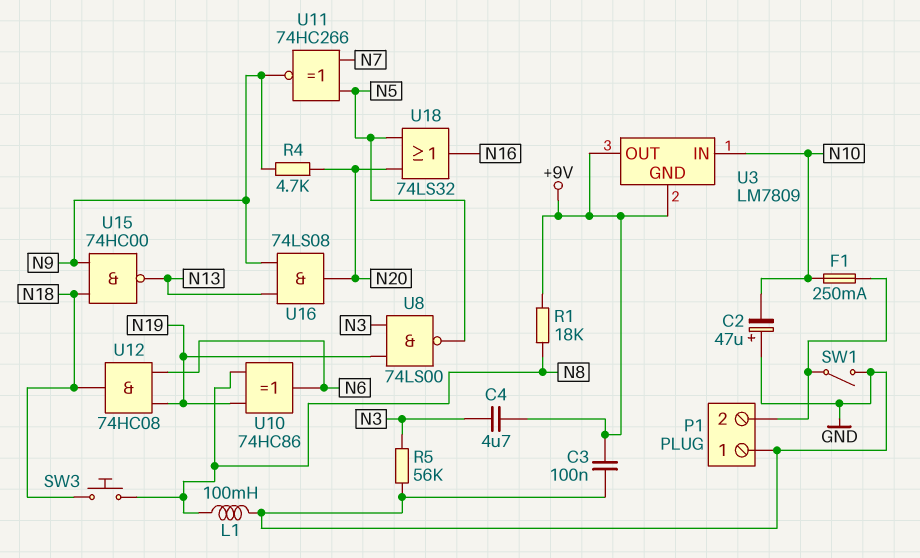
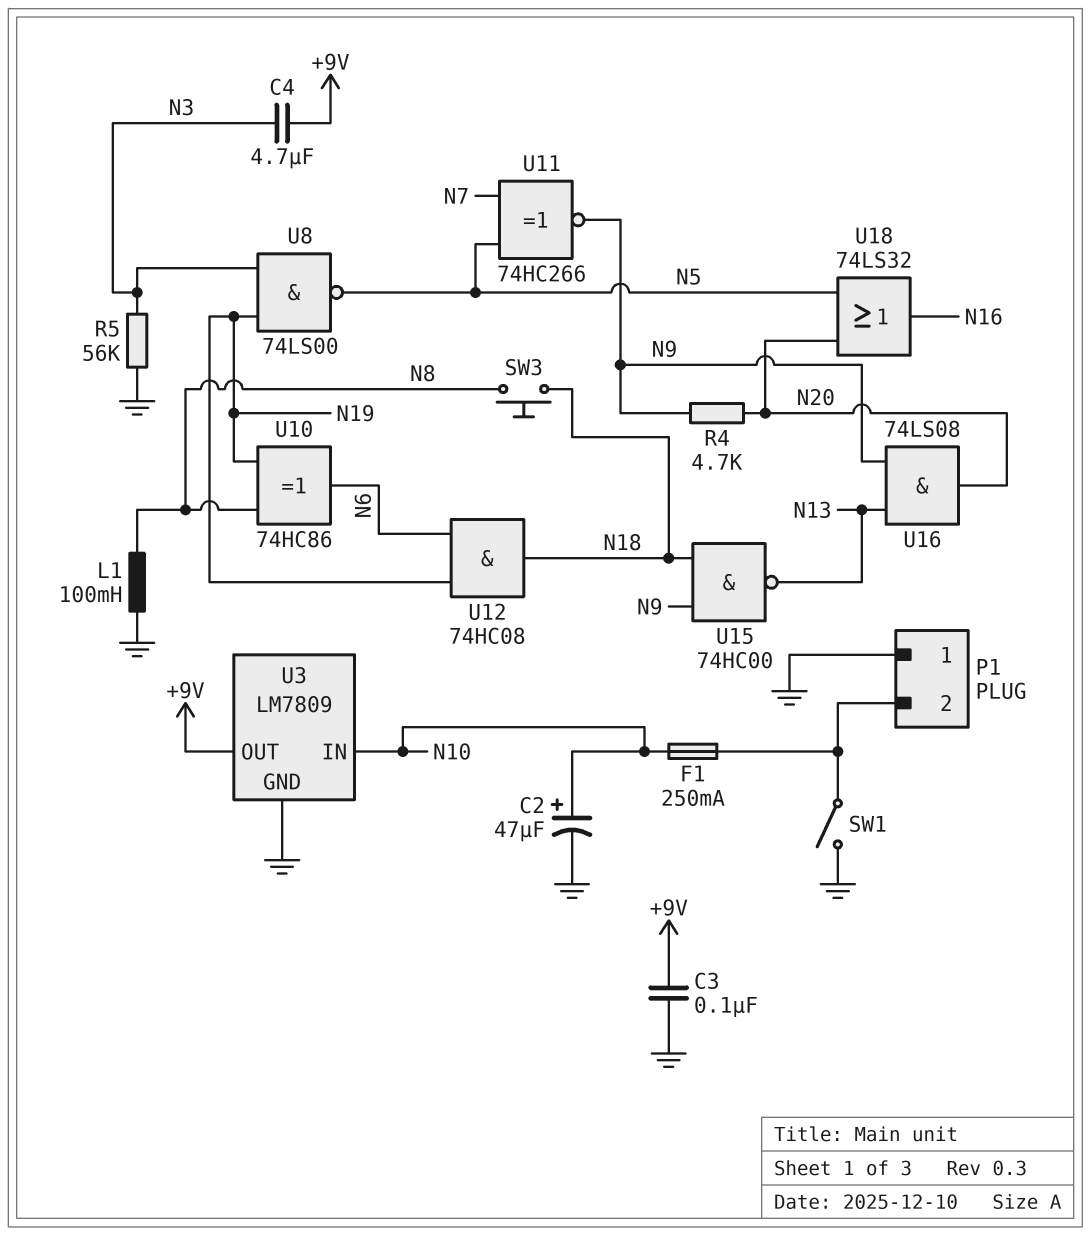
C2: 47uF (plus GND, minus N10) -> 47uF (plus N10, minus GND)
R1: 18k (+9V, N8) -> none
U3 pin GND: +9V -> GND

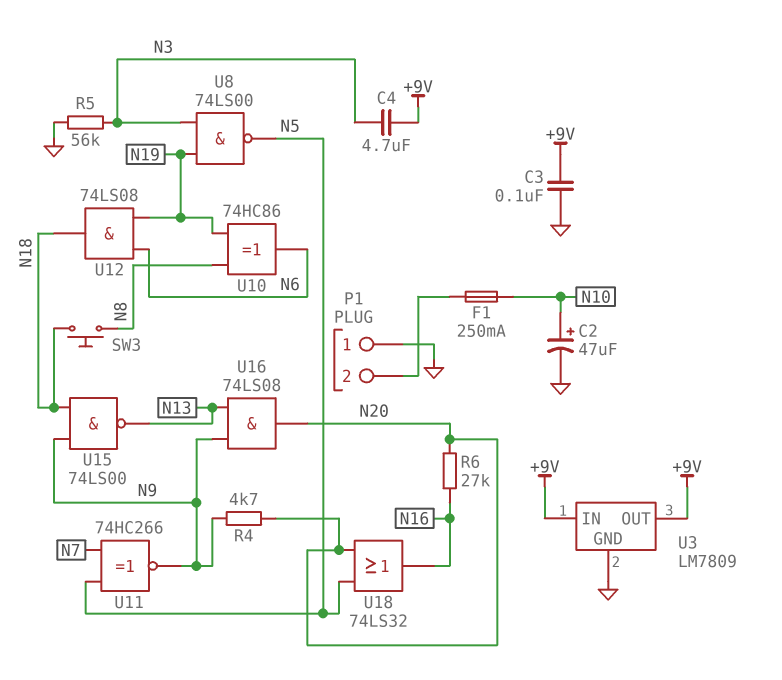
L1: 100mH (GND, N8) -> none
R6: none -> 27k (N16, N20)
SW1: switch (GND, P1/2) -> none
U3 pin IN: N10 -> +9V
U12: AND 74HC08 (in N6, in N19, out N18) -> AND 74LS08 (in N6, in N19, out N18)
U15: NAND 74HC00 (in N9, in N18, out N13) -> NAND 74LS00 (in N9, in N18, out N13)

